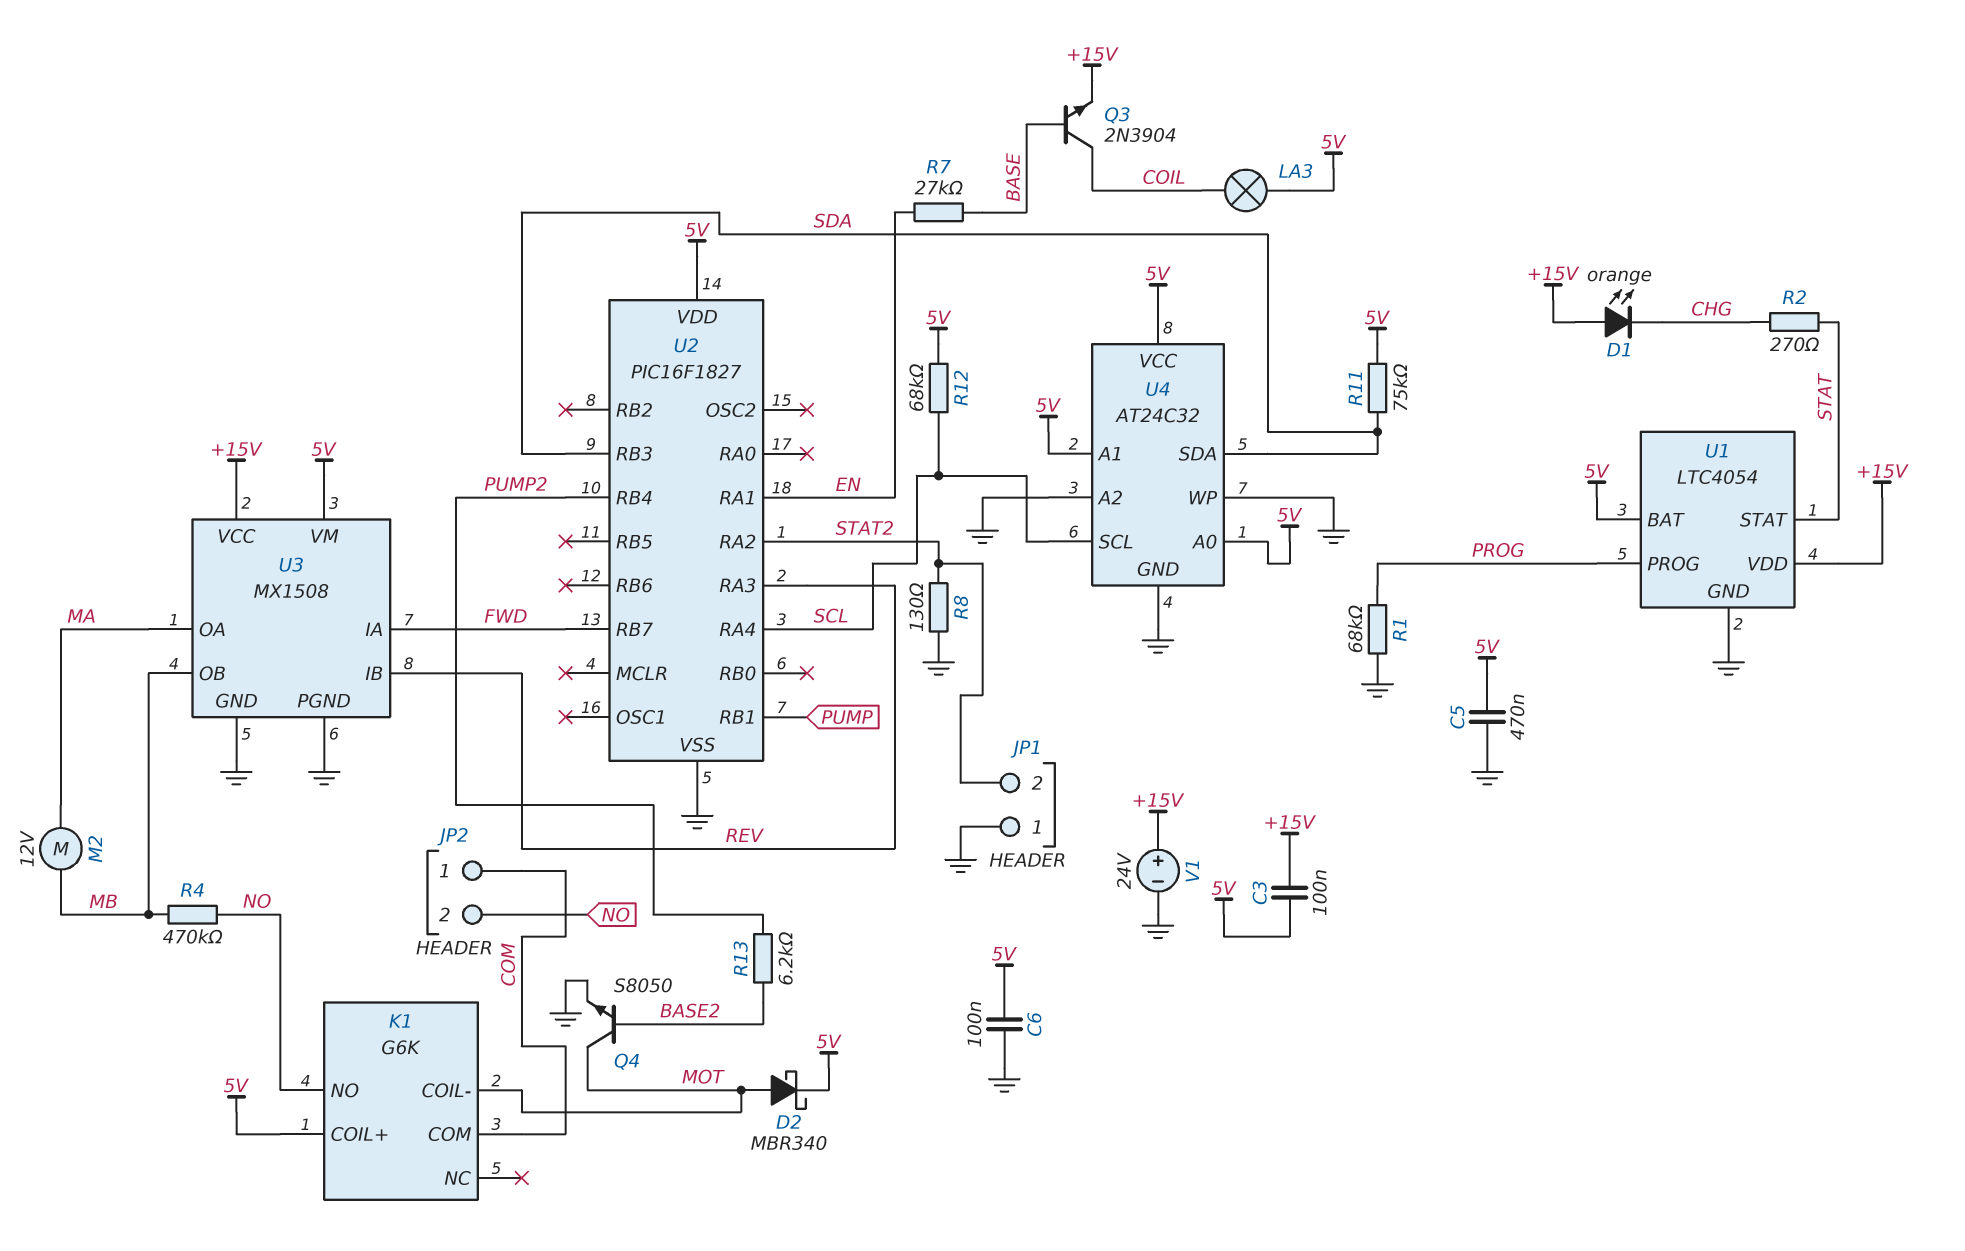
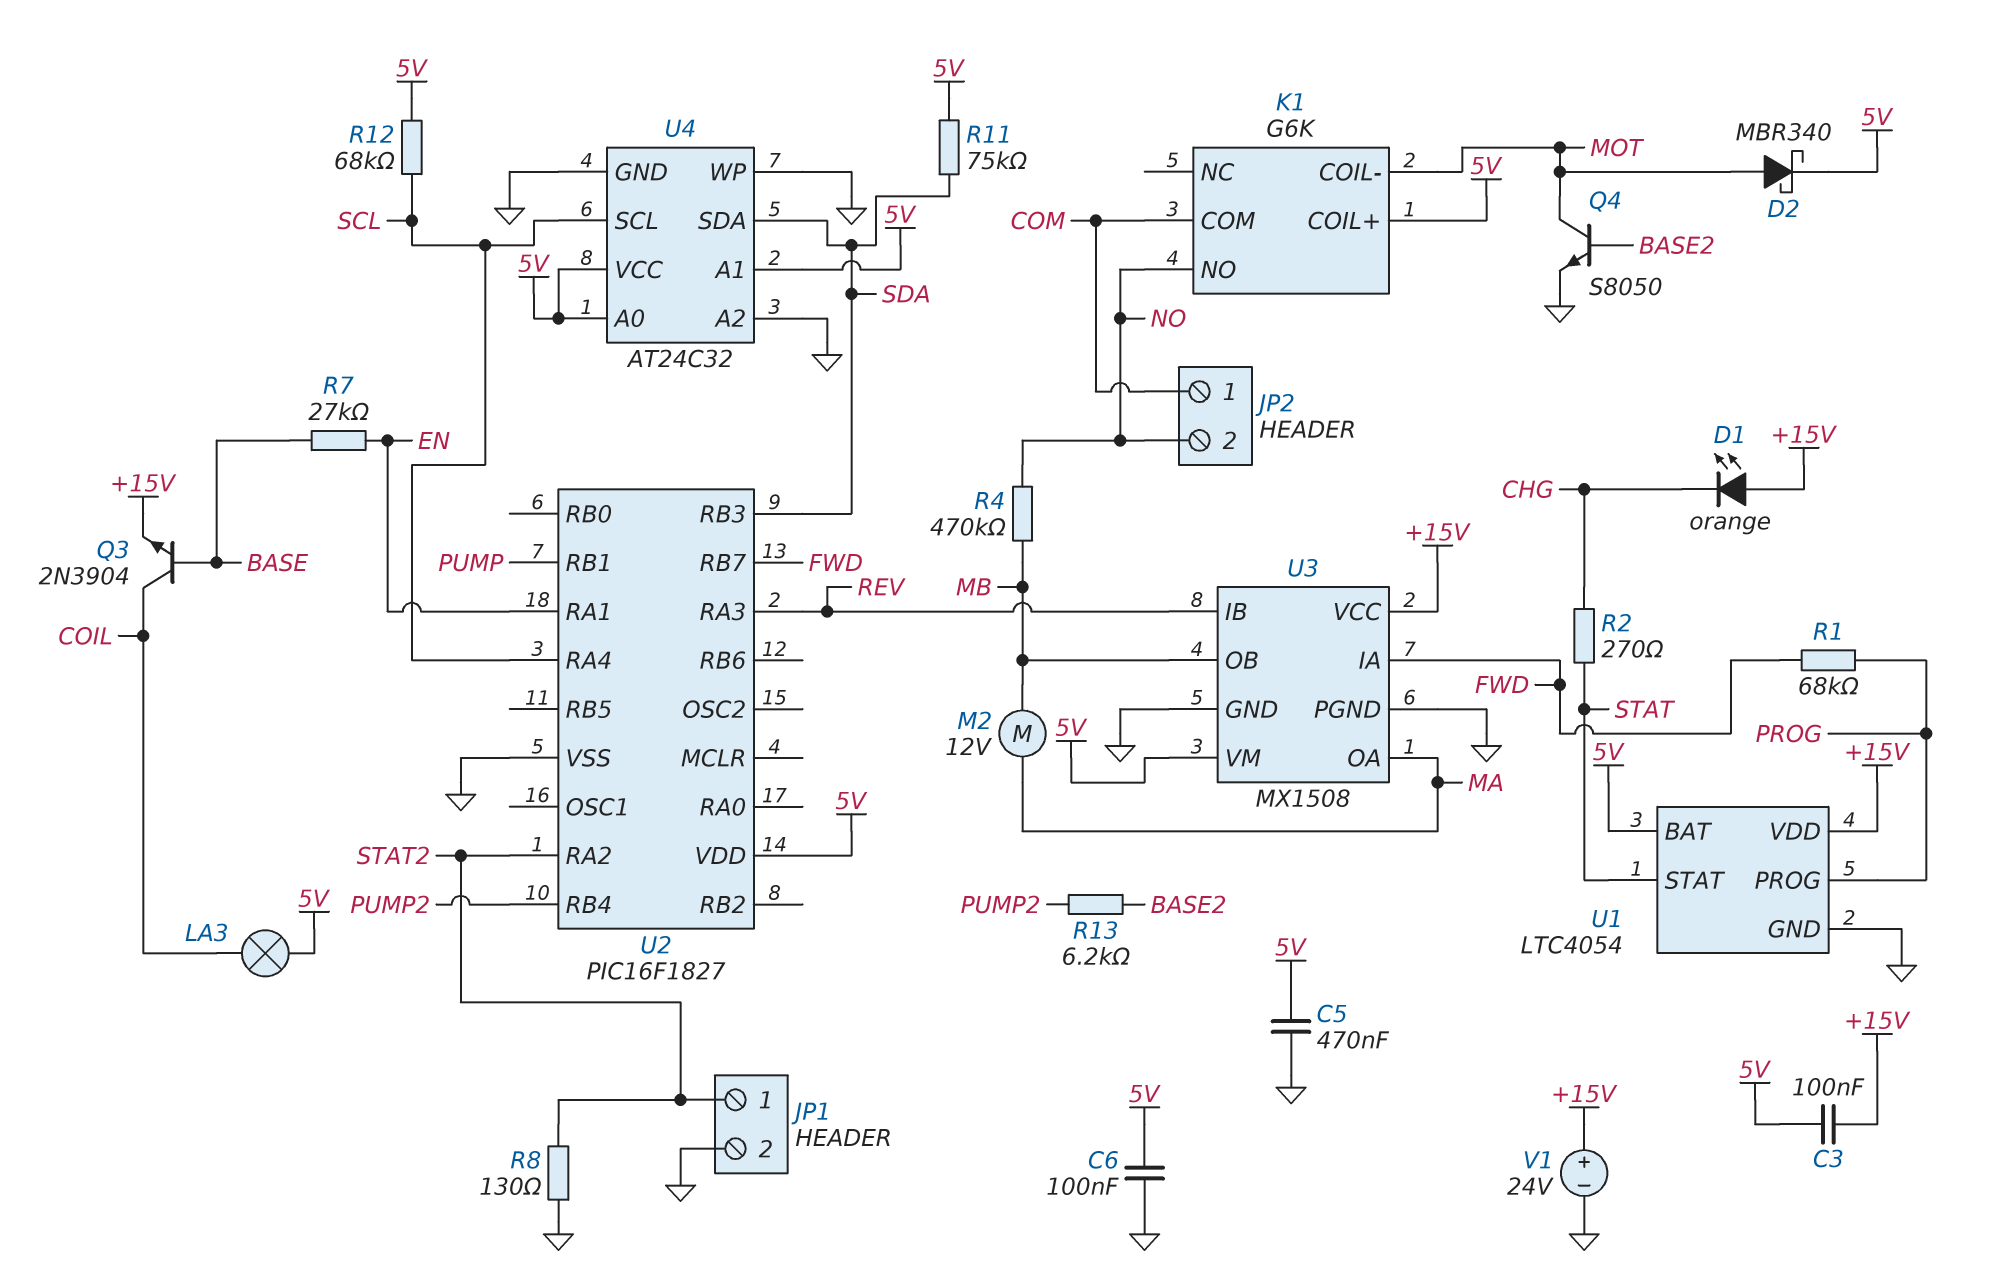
JP1 pin 1: GND -> STAT2
JP1 pin 2: STAT2 -> GND
R1: 68k (GND, PROG) -> 68k (FWD, PROG)

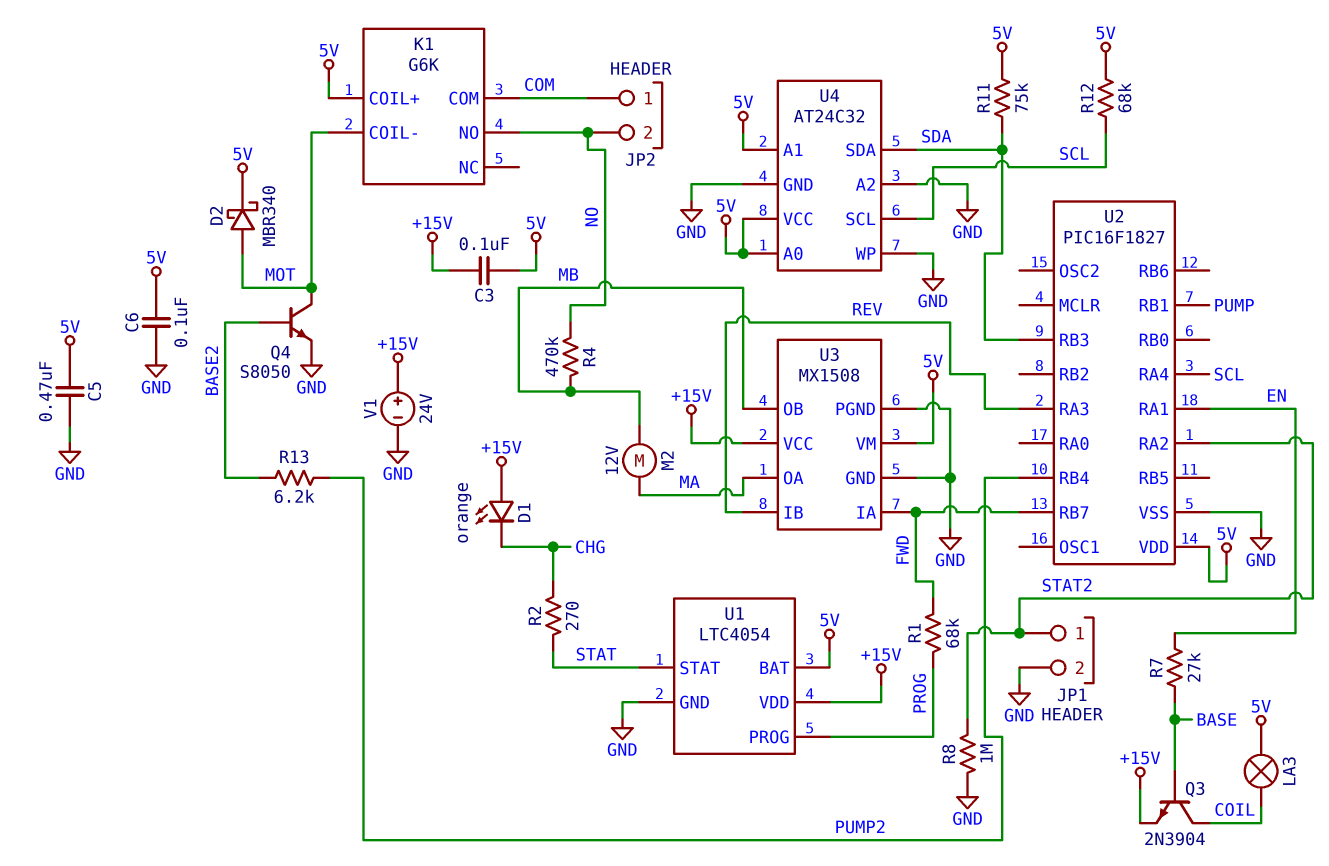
R8: 130 (GND, STAT2) -> 1M (GND, STAT2)

